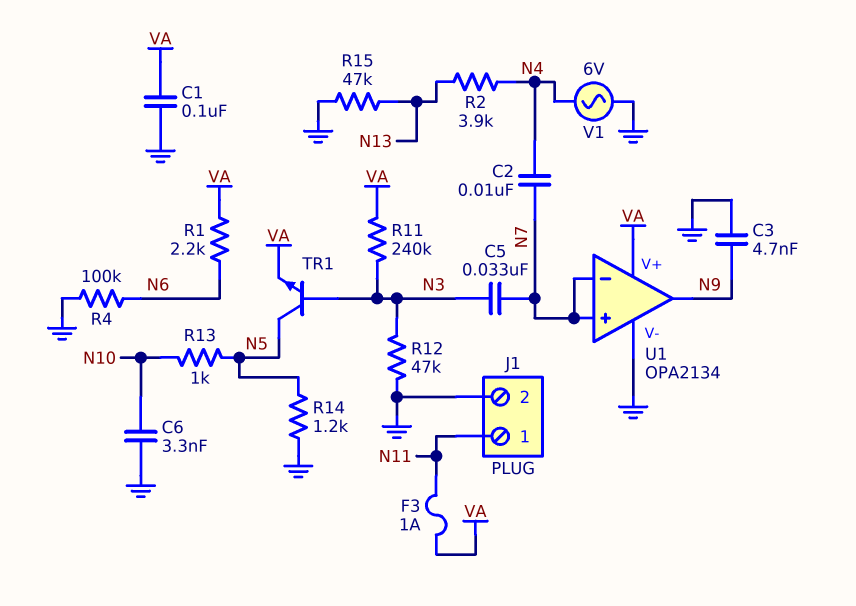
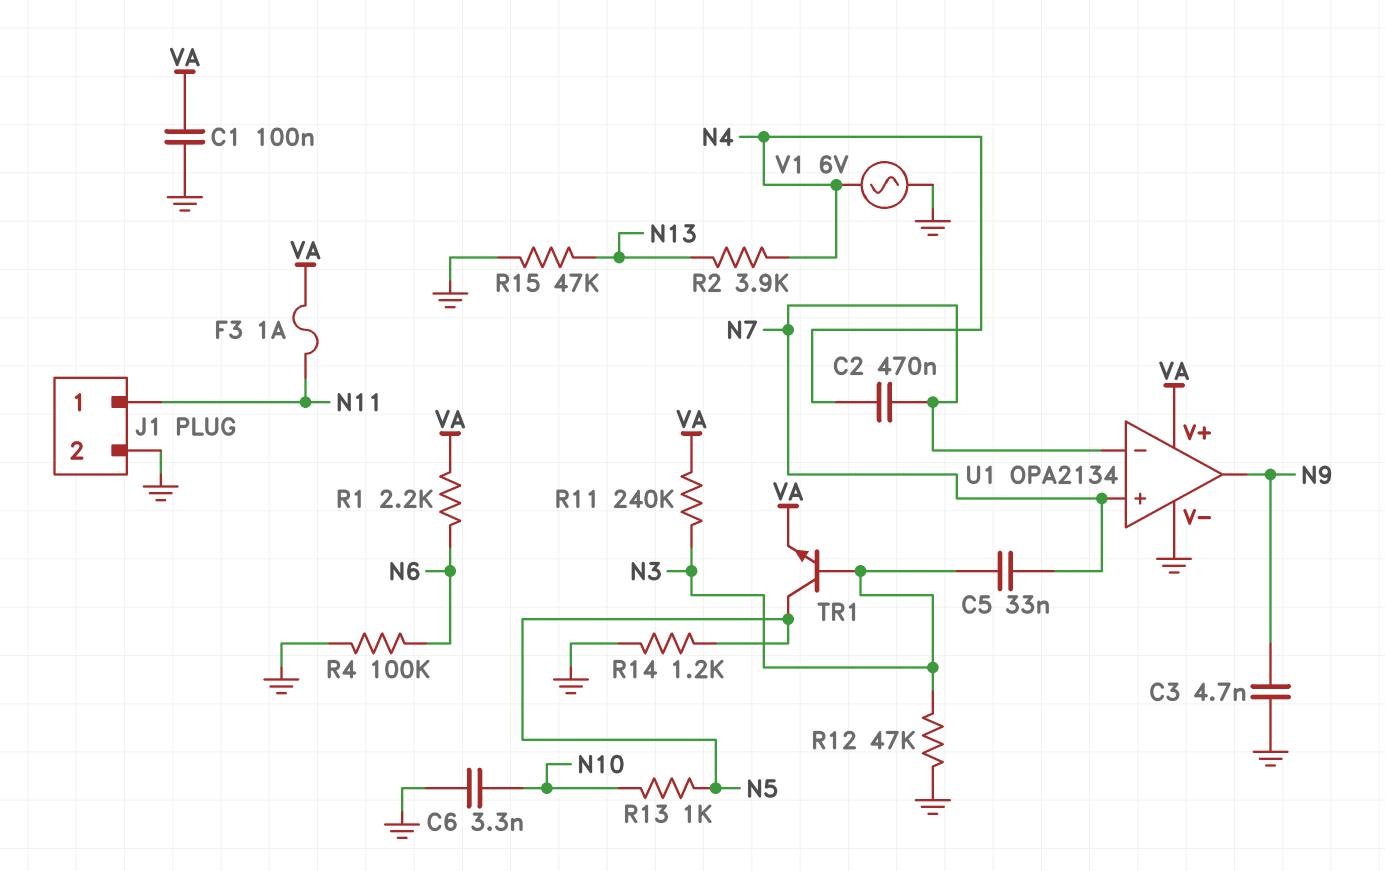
C2: 10nF (N4, N7) -> 470nF (N4, N7)

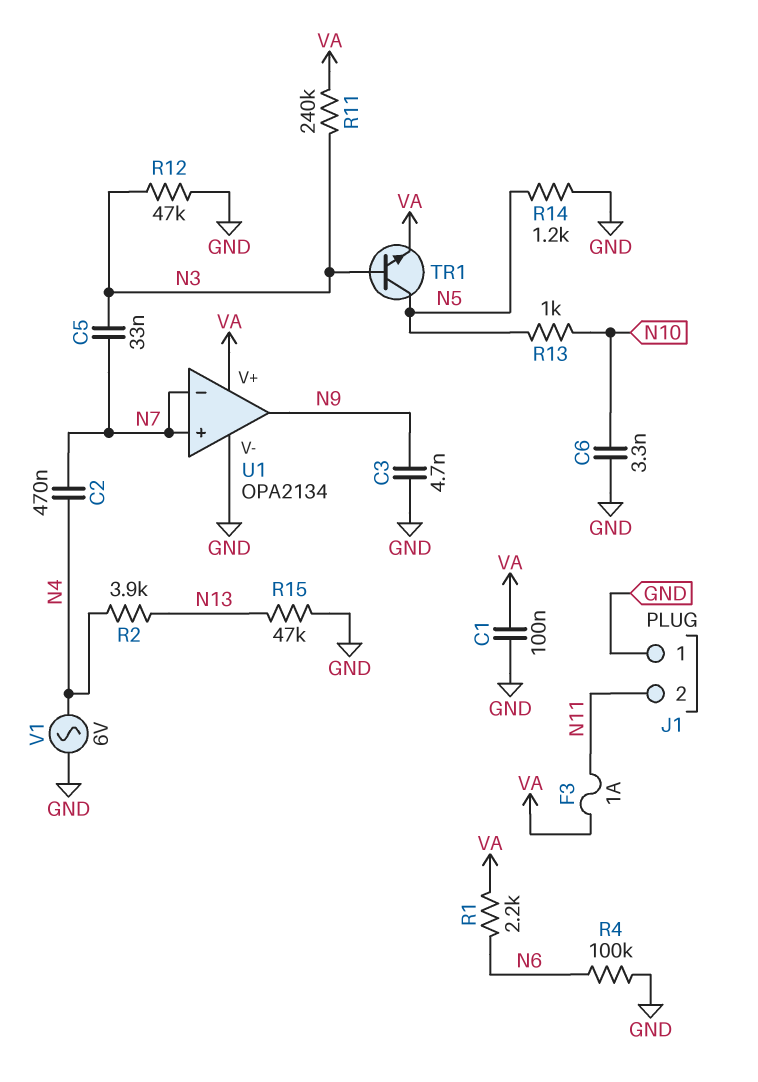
J1 pin 1: N11 -> GND
J1 pin 2: GND -> N11

